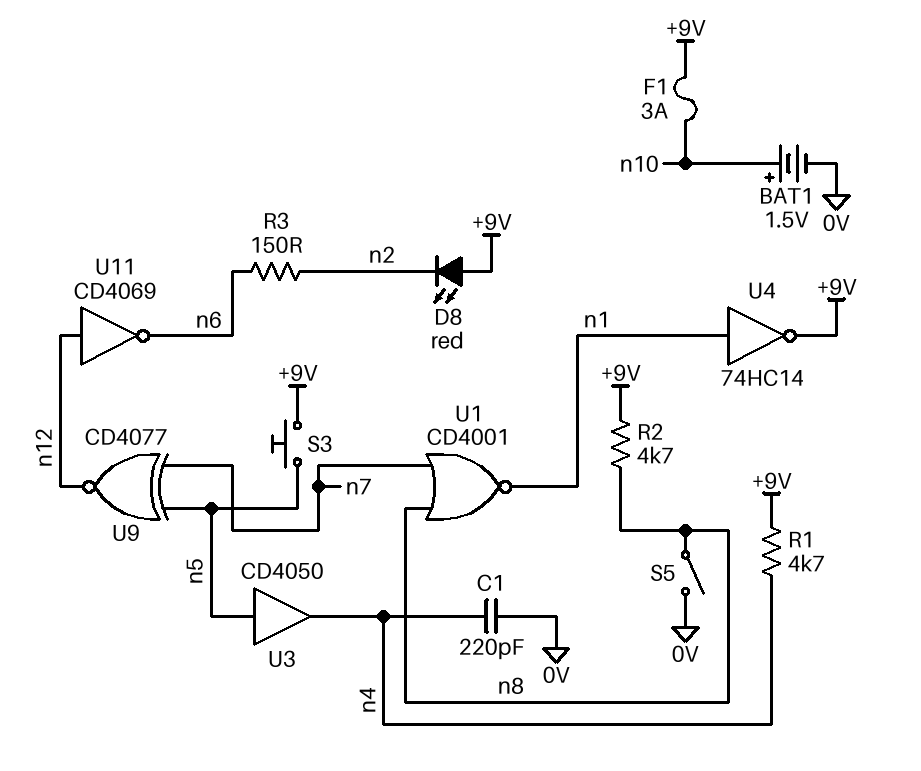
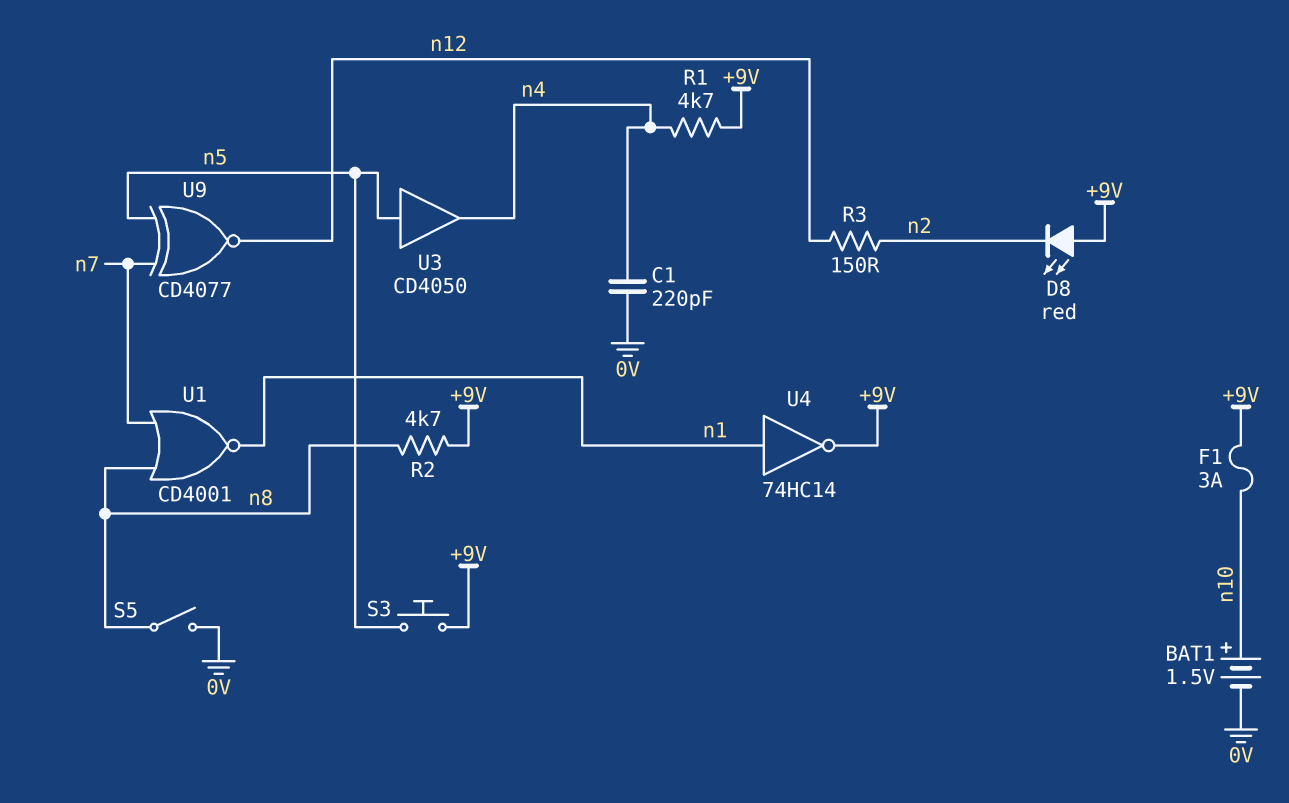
R3: 150 (n2, n6) -> 150 (n2, n12)
U11: NOT CD4069 (in n12, out n6) -> none

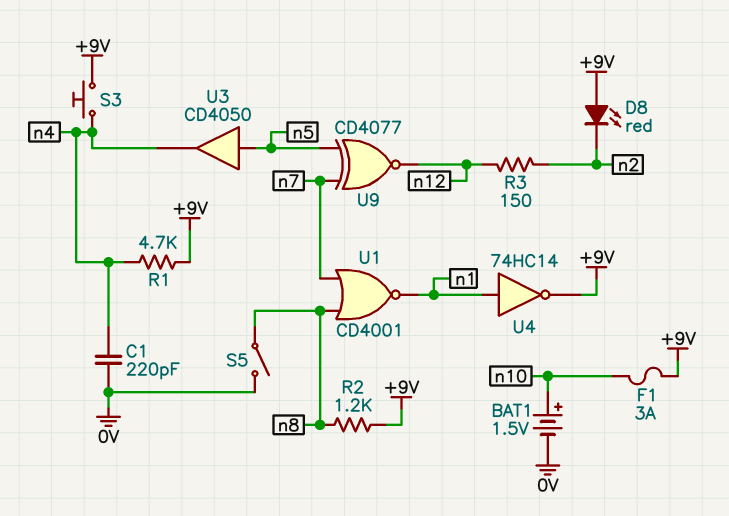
R2: 4.7k (+9V, n8) -> 1.2k (+9V, n8)
S3: button (+9V, n5) -> button (+9V, n4)

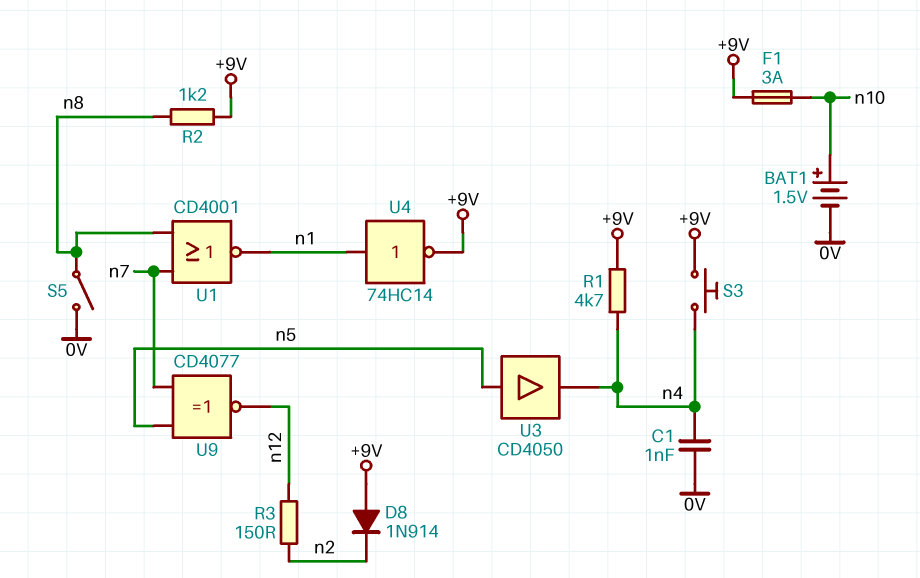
C1: 220pF (0V, n4) -> 1nF (0V, n4)
D8: LED red (A +9V, K n2) -> diode 1N914 (A +9V, K n2)

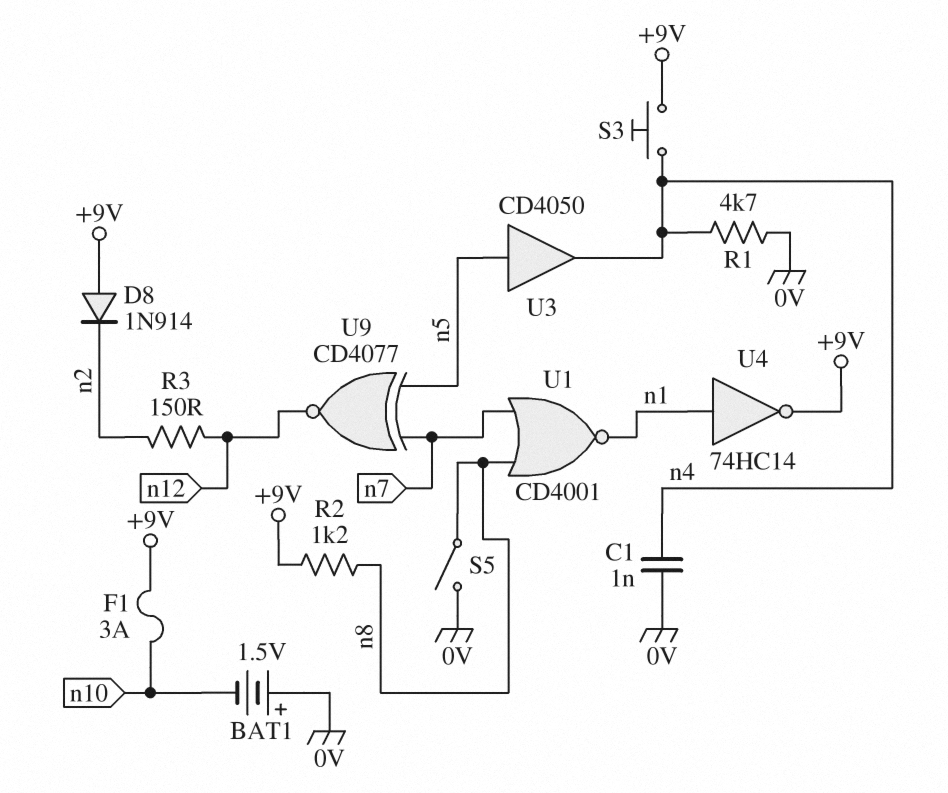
BAT1: 1.5V (plus n10, minus 0V) -> 1.5V (plus 0V, minus n10)
R1: 4.7k (+9V, n4) -> 4.7k (0V, n4)

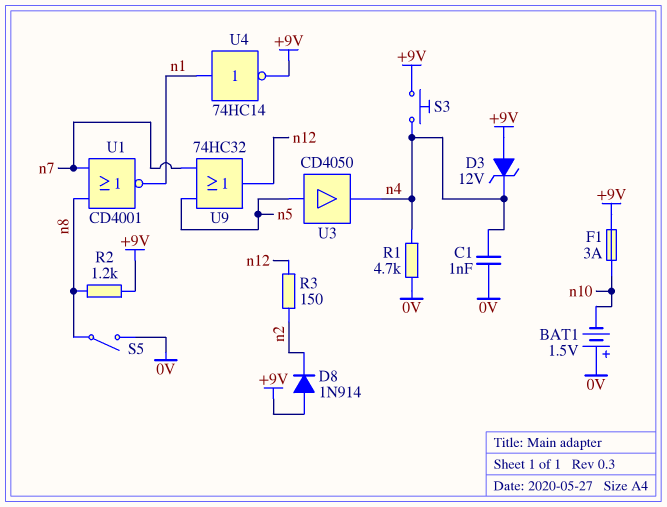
D3: none -> zener 12V (A +9V, K n4)
U9: XNOR CD4077 (in n5, in n7, out n12) -> OR 74HC32 (in n5, in n7, out n12)

